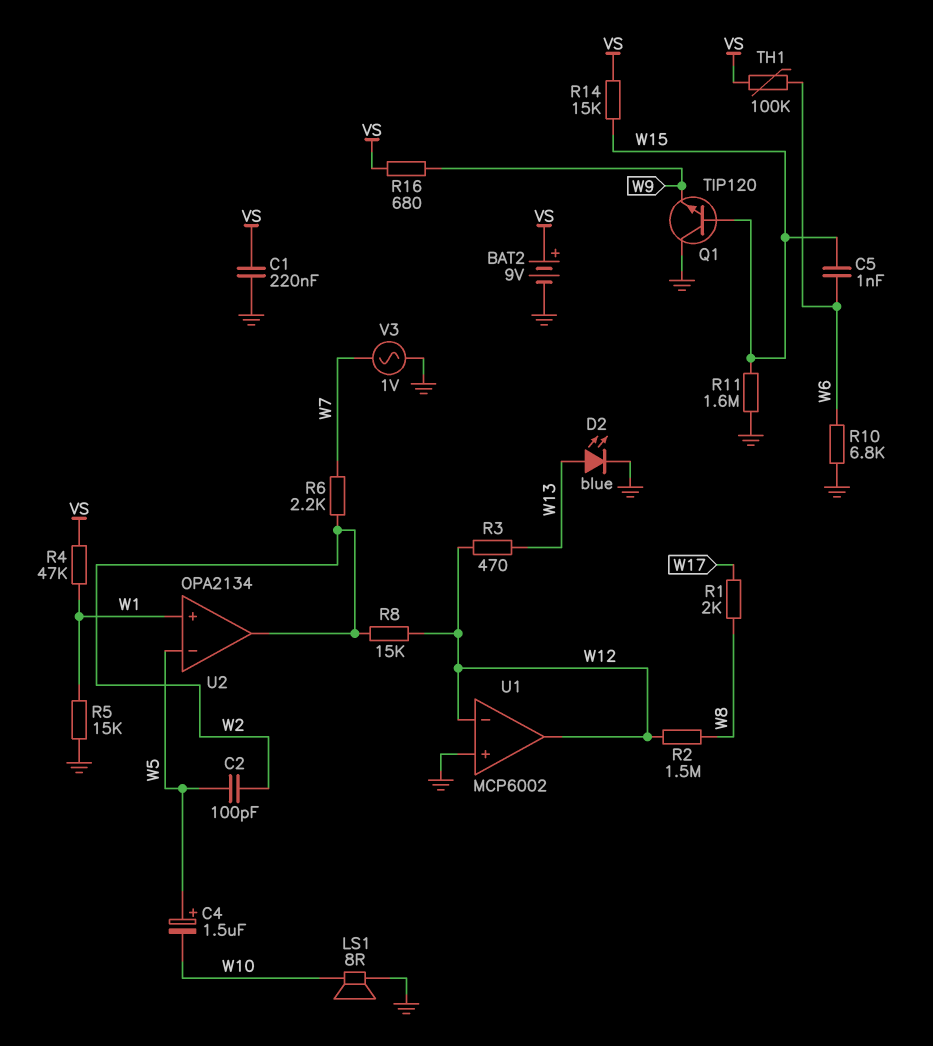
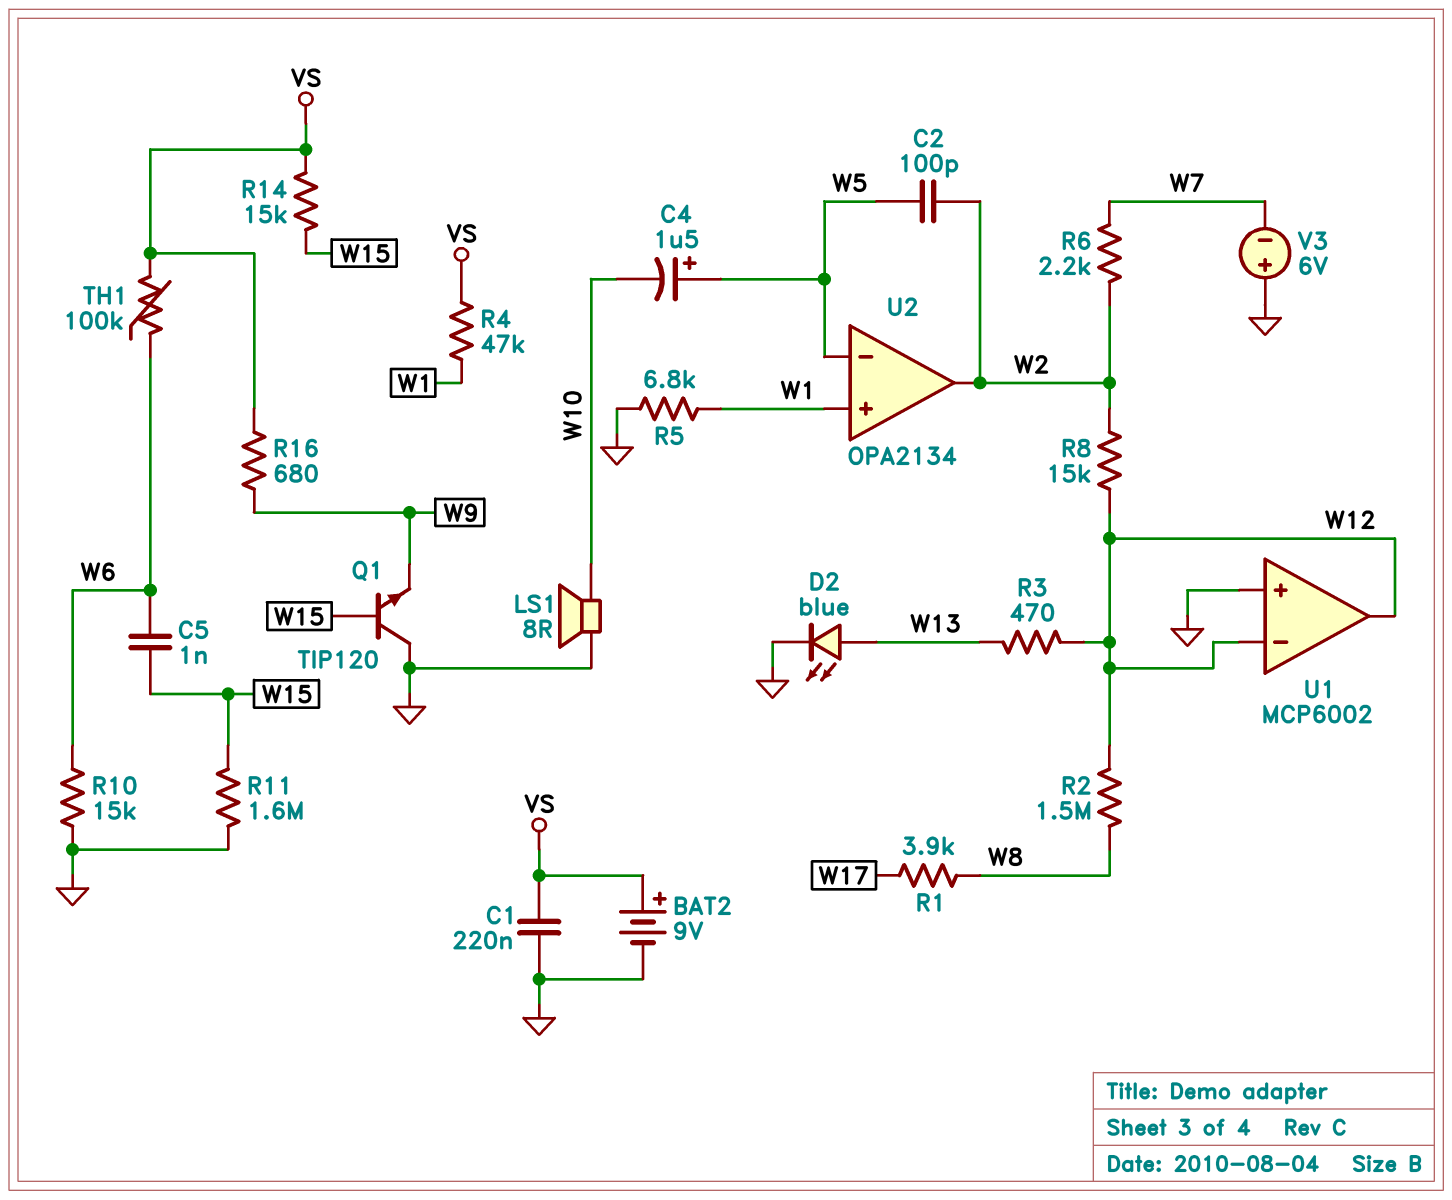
R1: 2k (W8, W17) -> 3.9k (W8, W17)
R5: 15k (GND, W1) -> 6.8k (GND, W1)
R10: 6.8k (GND, W6) -> 15k (GND, W6)
V3: AC 1V (GND, W7) -> 6V (plus GND, minus W7)

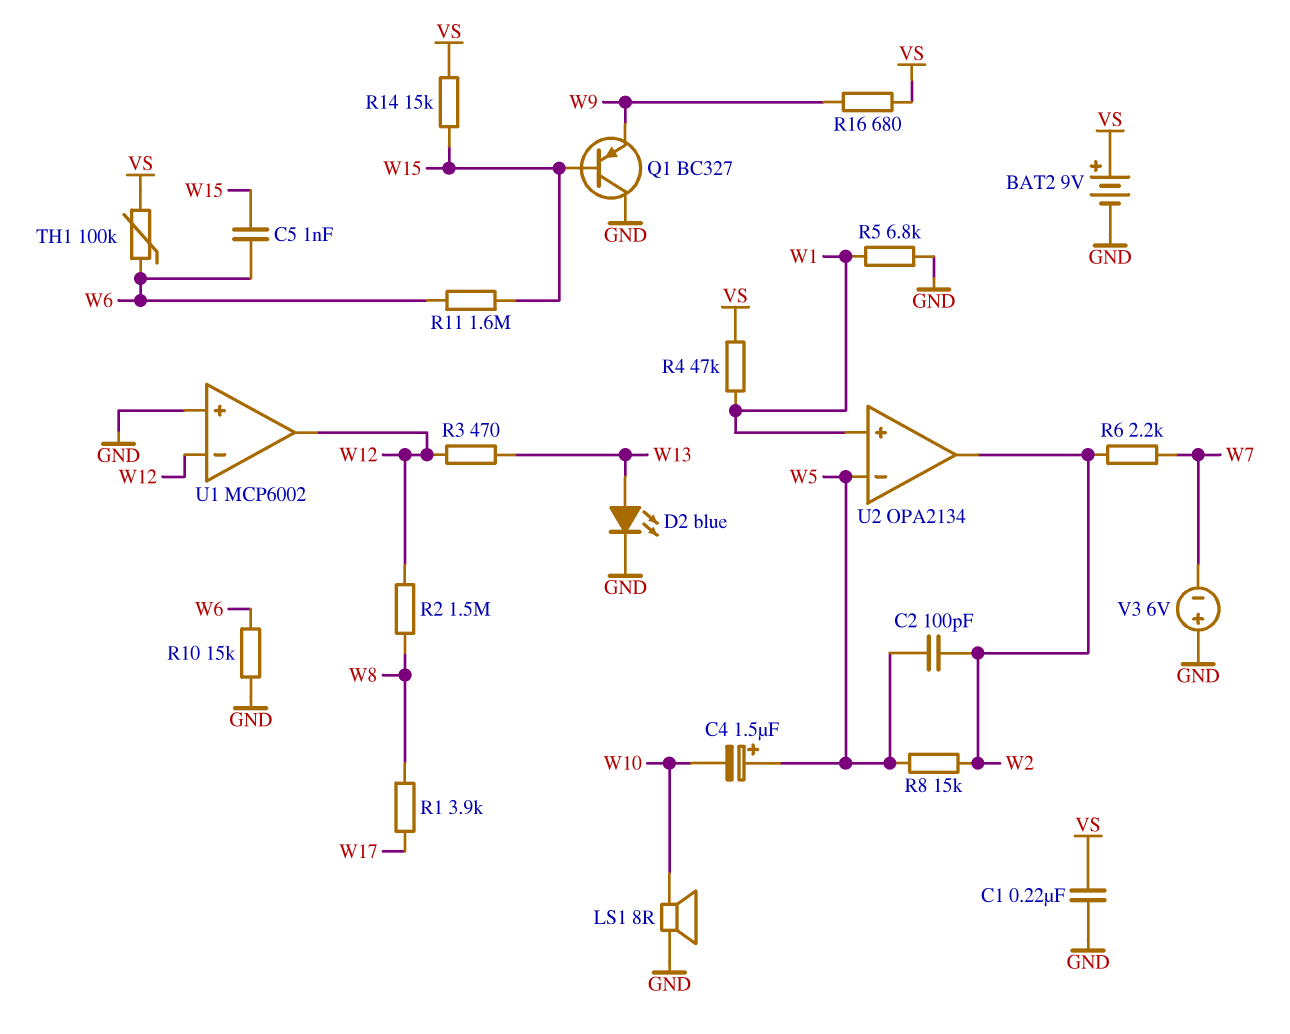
Q1: NPN TIP120 (B W15, C GND, E W9) -> PNP BC327 (B W15, C GND, E W9)
R8: 15k (W2, W12) -> 15k (W2, W5)
R11: 1.6M (GND, W15) -> 1.6M (W6, W15)

